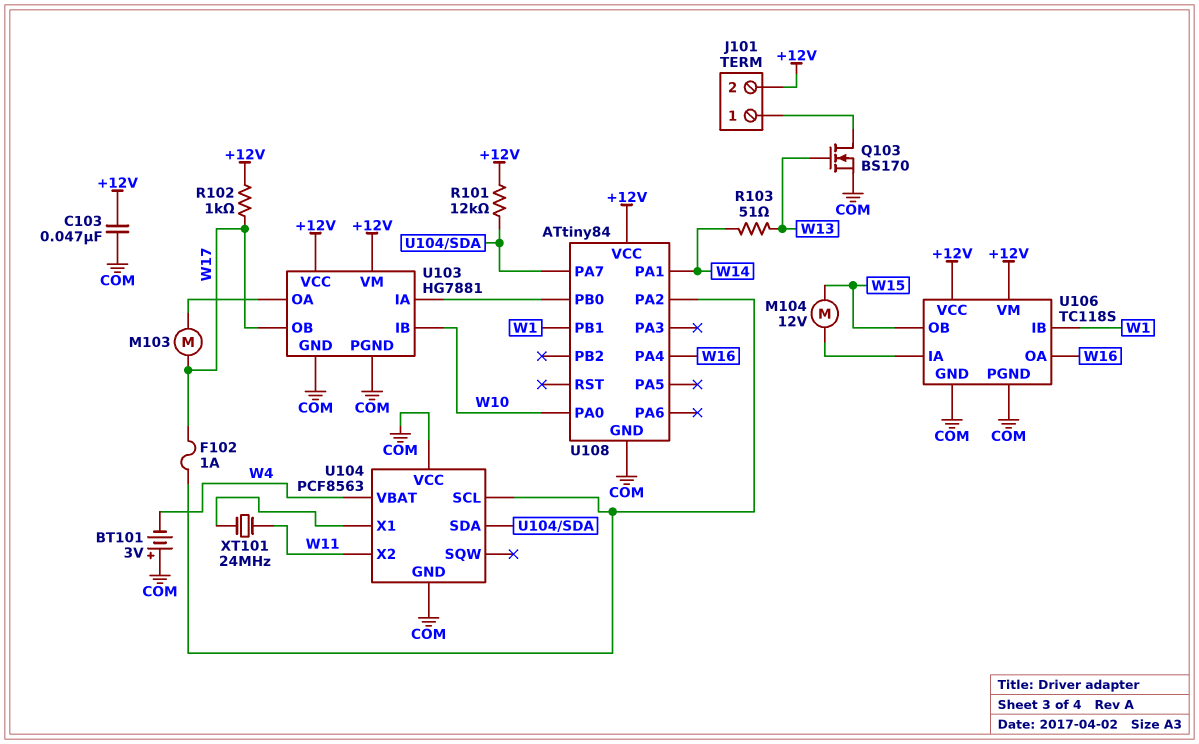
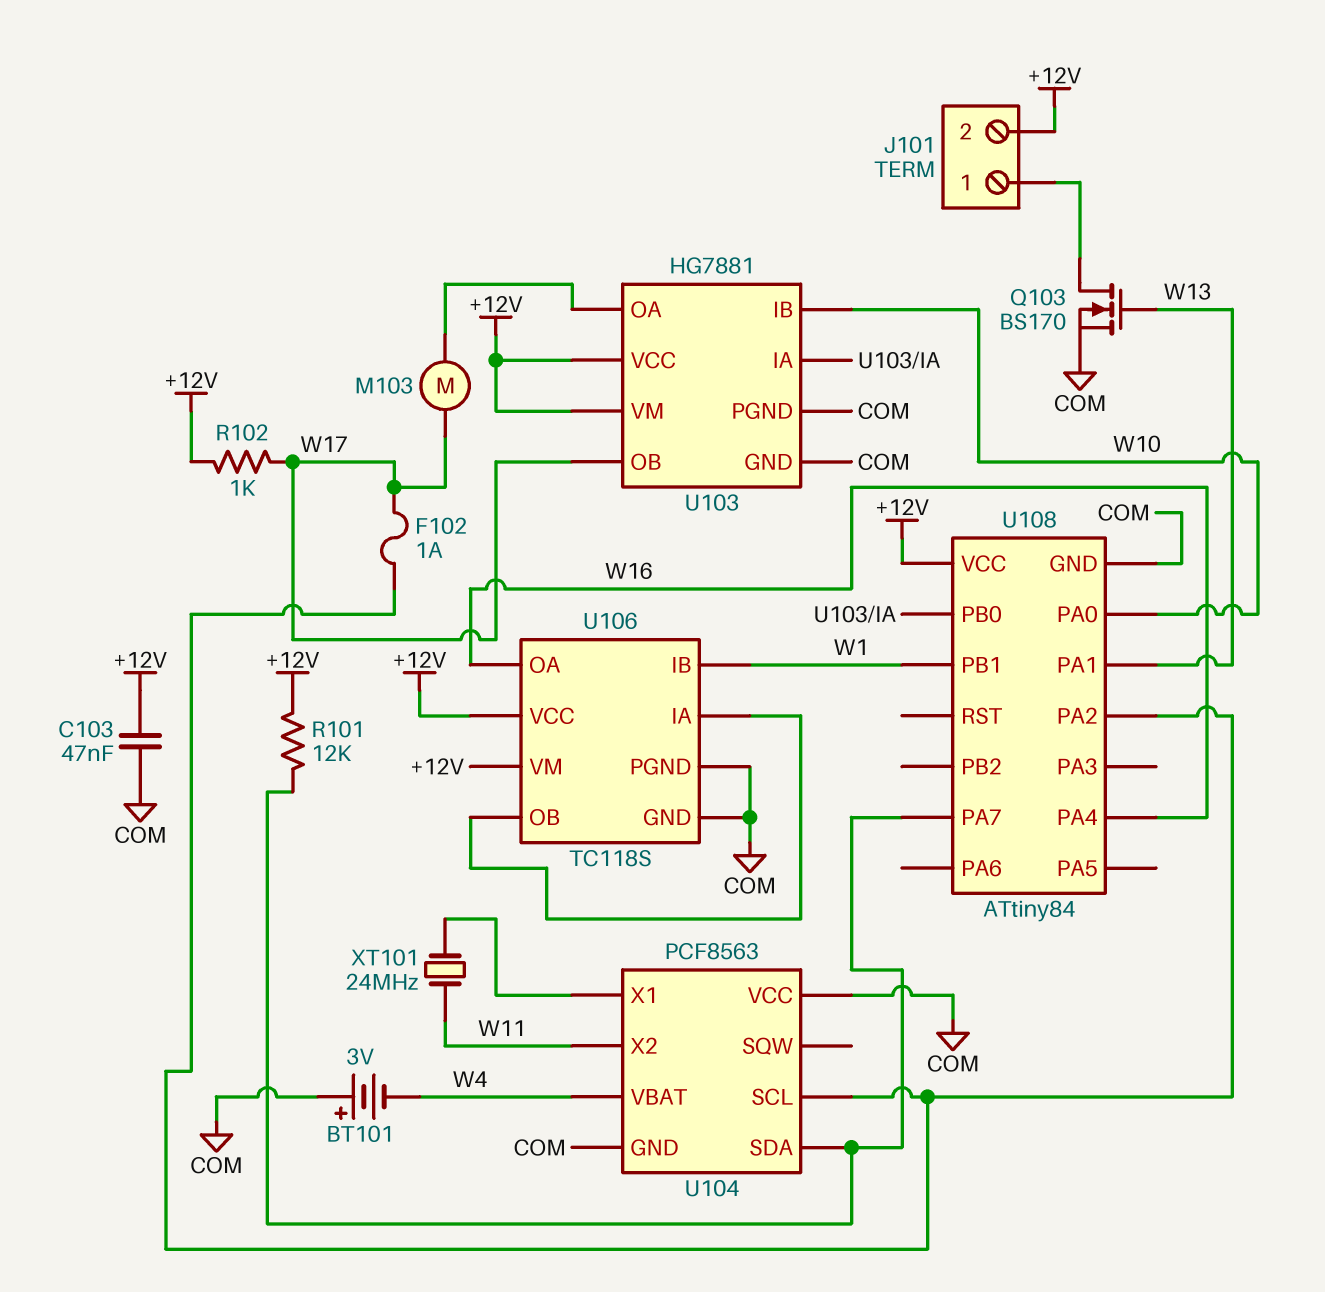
M104: motor 12V (U106/IA, W15) -> none
R103: 51 (W13, W14) -> none
U106 pin OB: W15 -> U106/IA
U108 pin PA1: W14 -> W13

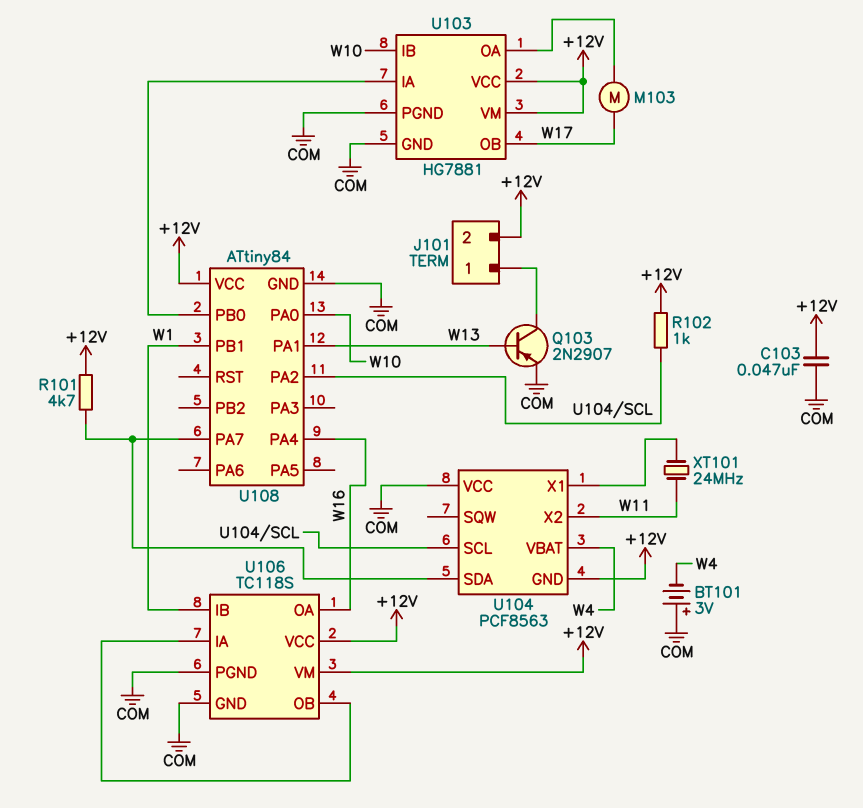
F102: 1A (U104/SCL, W17) -> none
Q103: NMOS BS170 (G W13, D J101/1, S COM) -> PNP 2N2907 (B W13, C J101/1, E COM)
R101: 12k (+12V, U104/SDA) -> 4.7k (+12V, U104/SDA)
R102: 1k (+12V, W17) -> 1k (+12V, U104/SCL)
U104 pin GND: COM -> +12V

